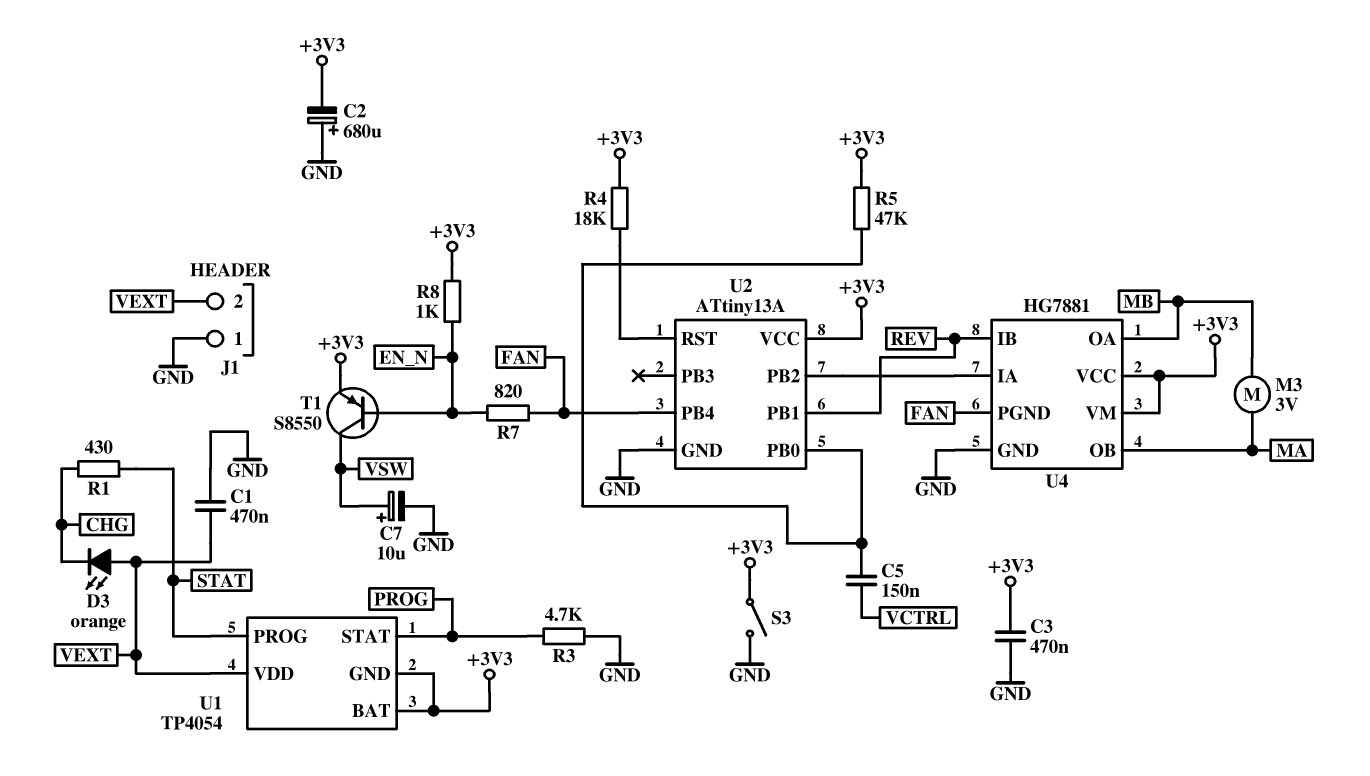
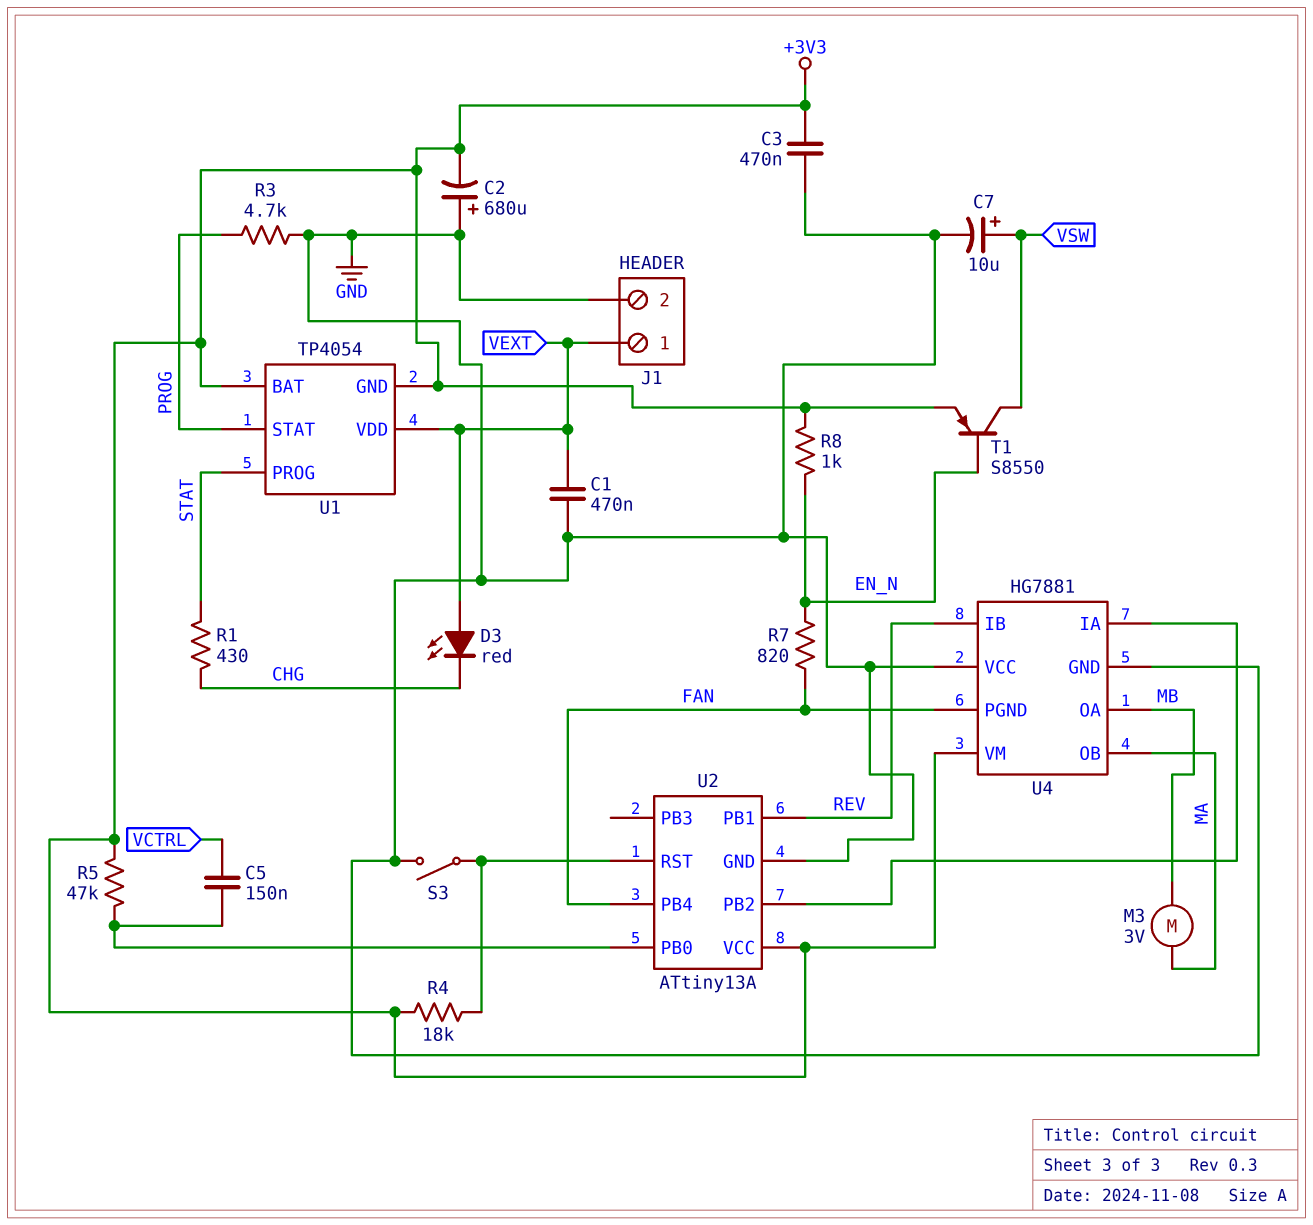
D3: LED orange (A VEXT, K CHG) -> LED red (A VEXT, K CHG)
J1 pin 1: GND -> VEXT
J1 pin 2: VEXT -> GND
S3: switch (+3V3, GND) -> switch (GND, U2/RST)
U4 pin VCC: +3V3 -> GND

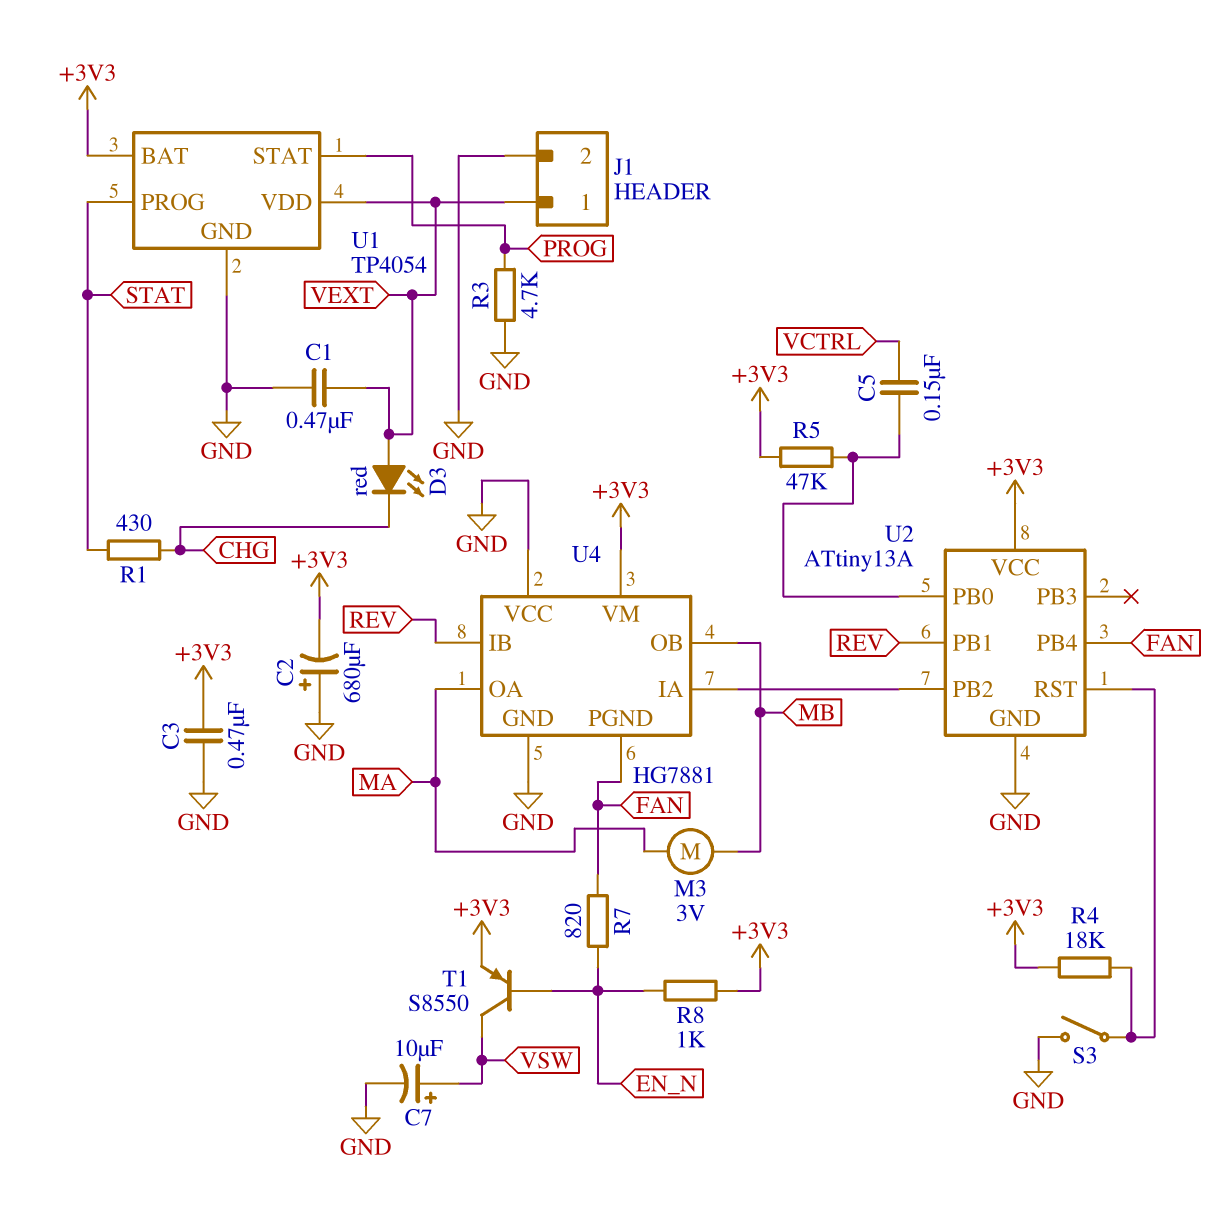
U1 pin GND: +3V3 -> GND
U4 pin OA: MB -> MA
U4 pin OB: MA -> MB

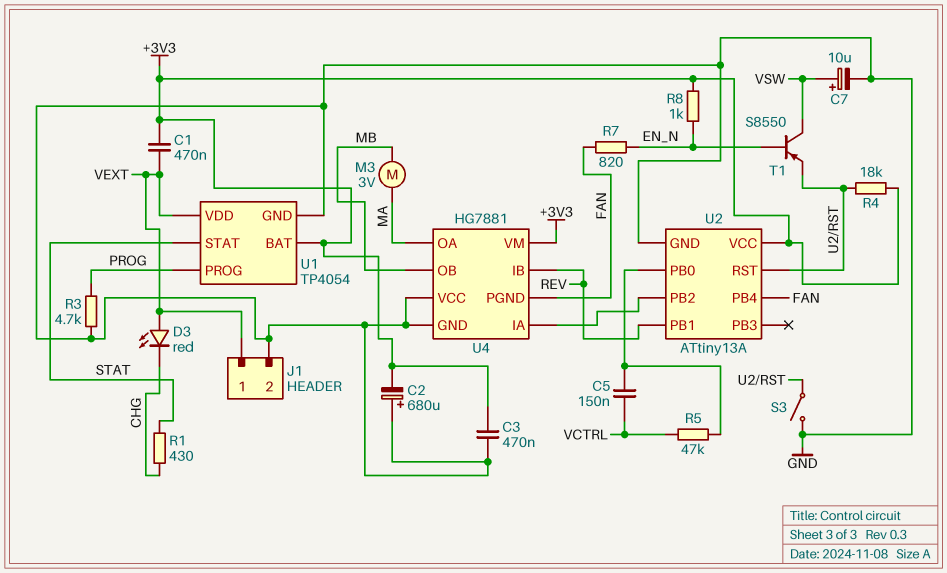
C1: 470nF (GND, VEXT) -> 470nF (+3V3, VEXT)
R5: 47k (+3V3, U2/PB0) -> 47k (U2/PB0, VCTRL)
T1: PNP S8550 (B EN_N, C VSW, E +3V3) -> PNP S8550 (B EN_N, C VSW, E U2/RST)
U1 pin PROG: STAT -> PROG
U1 pin STAT: PROG -> STAT

